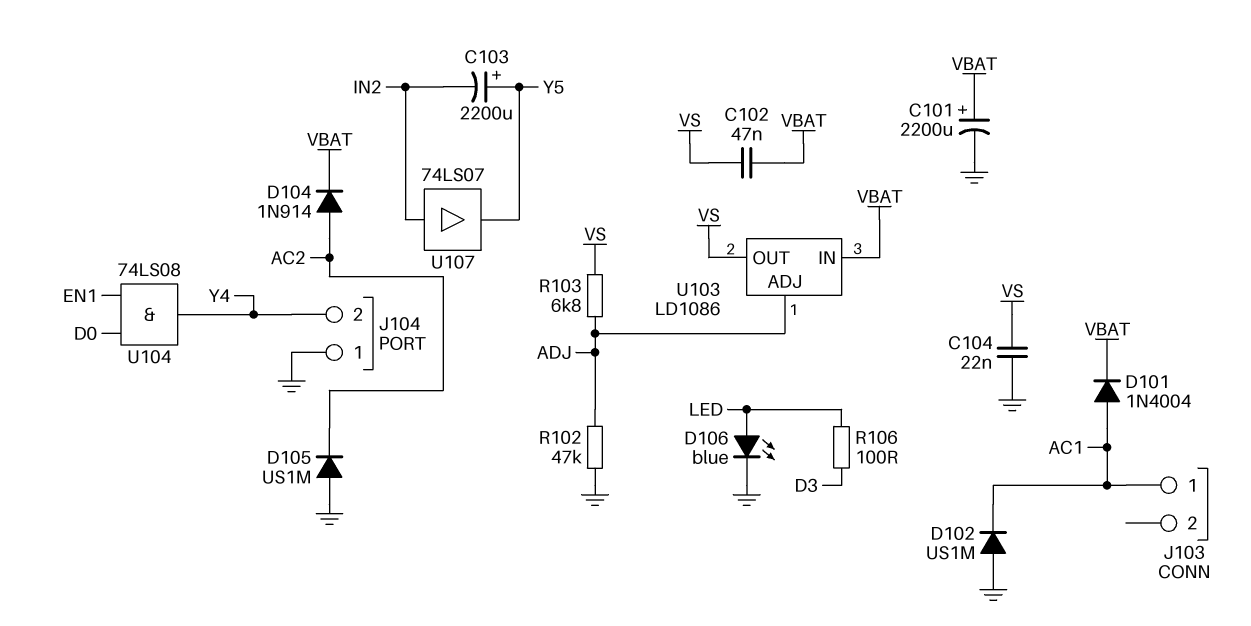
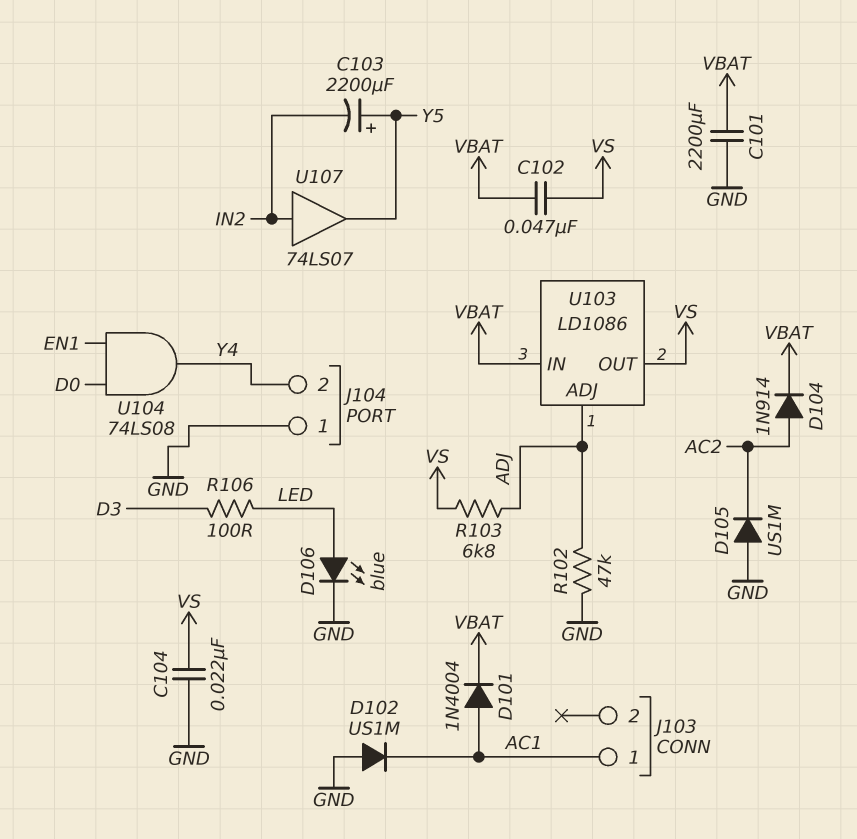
C101: 2200uF (plus VBAT, minus GND) -> 2200uF (GND, VBAT)

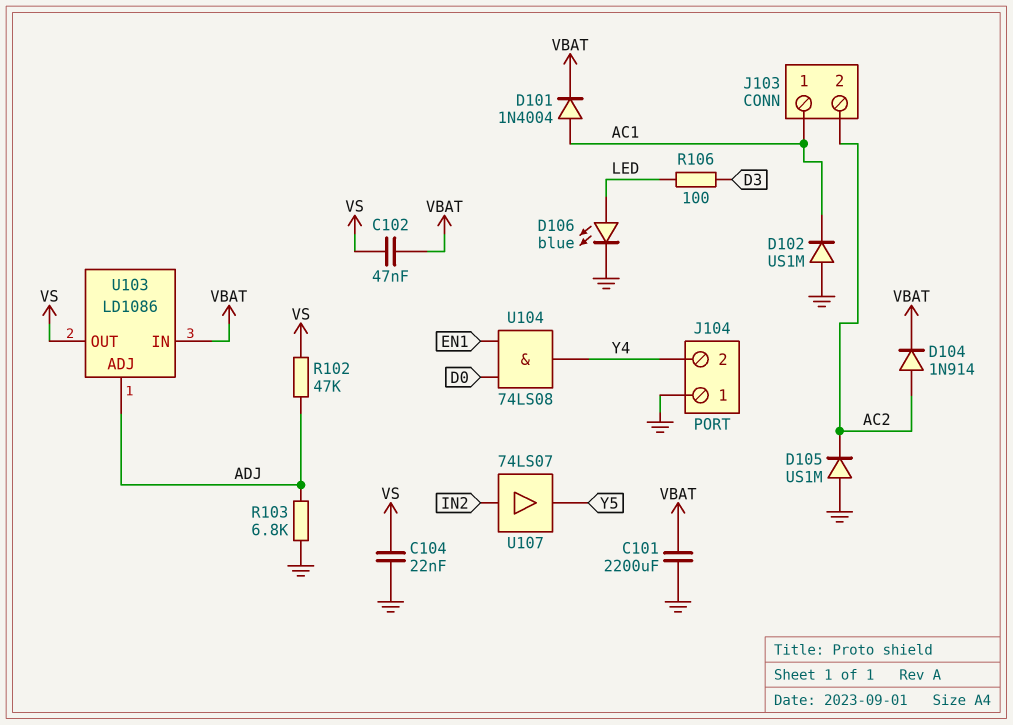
C103: 2200uF (plus Y5, minus IN2) -> none
J103 pin 2: none -> AC2
R102: 47k (ADJ, GND) -> 47k (ADJ, VS)
R103: 6.8k (ADJ, VS) -> 6.8k (ADJ, GND)

